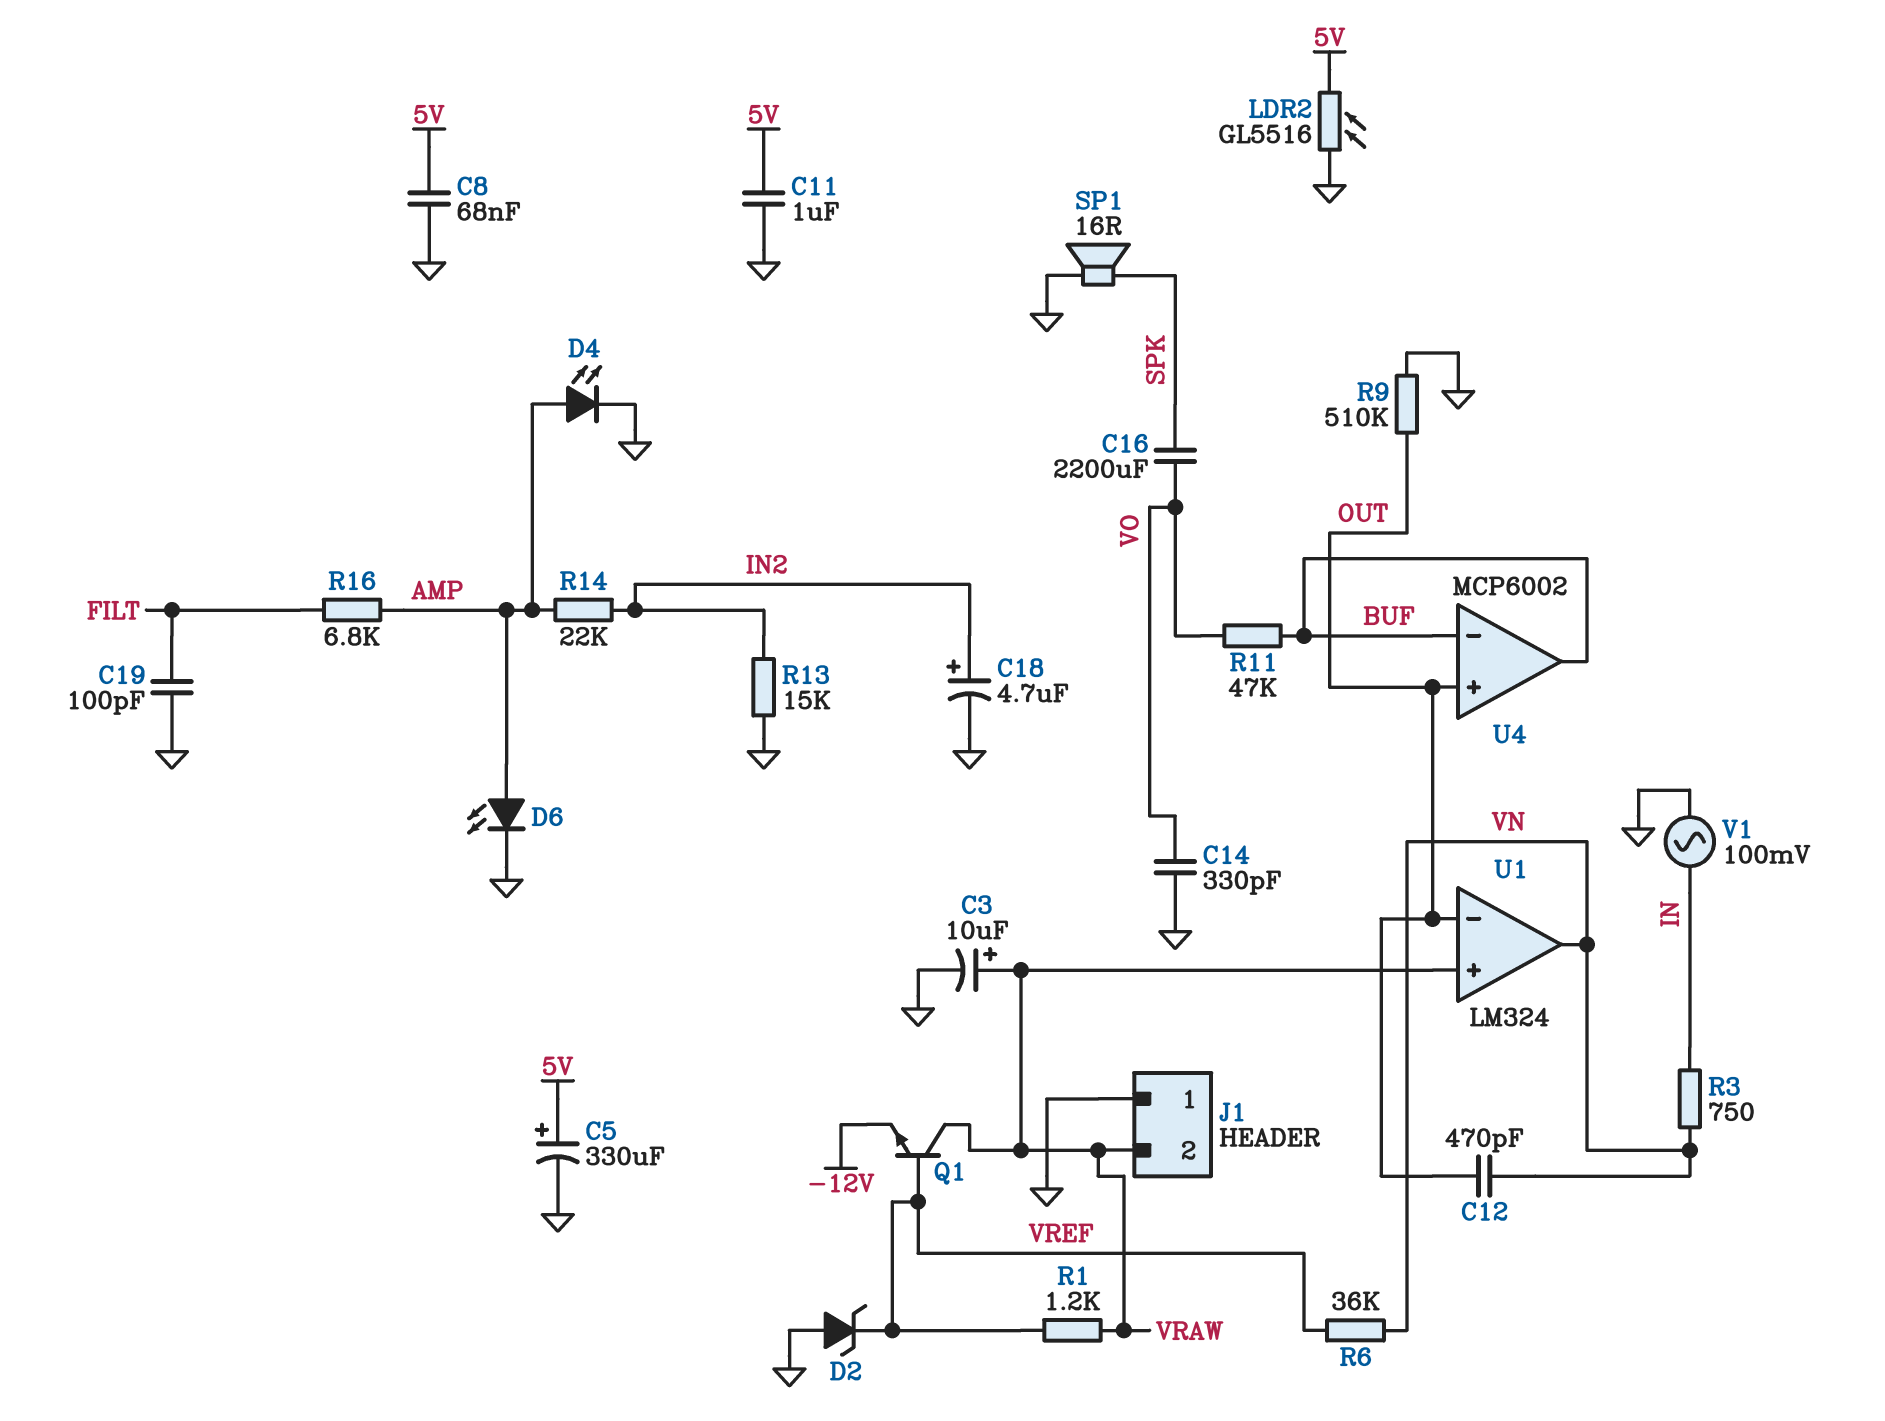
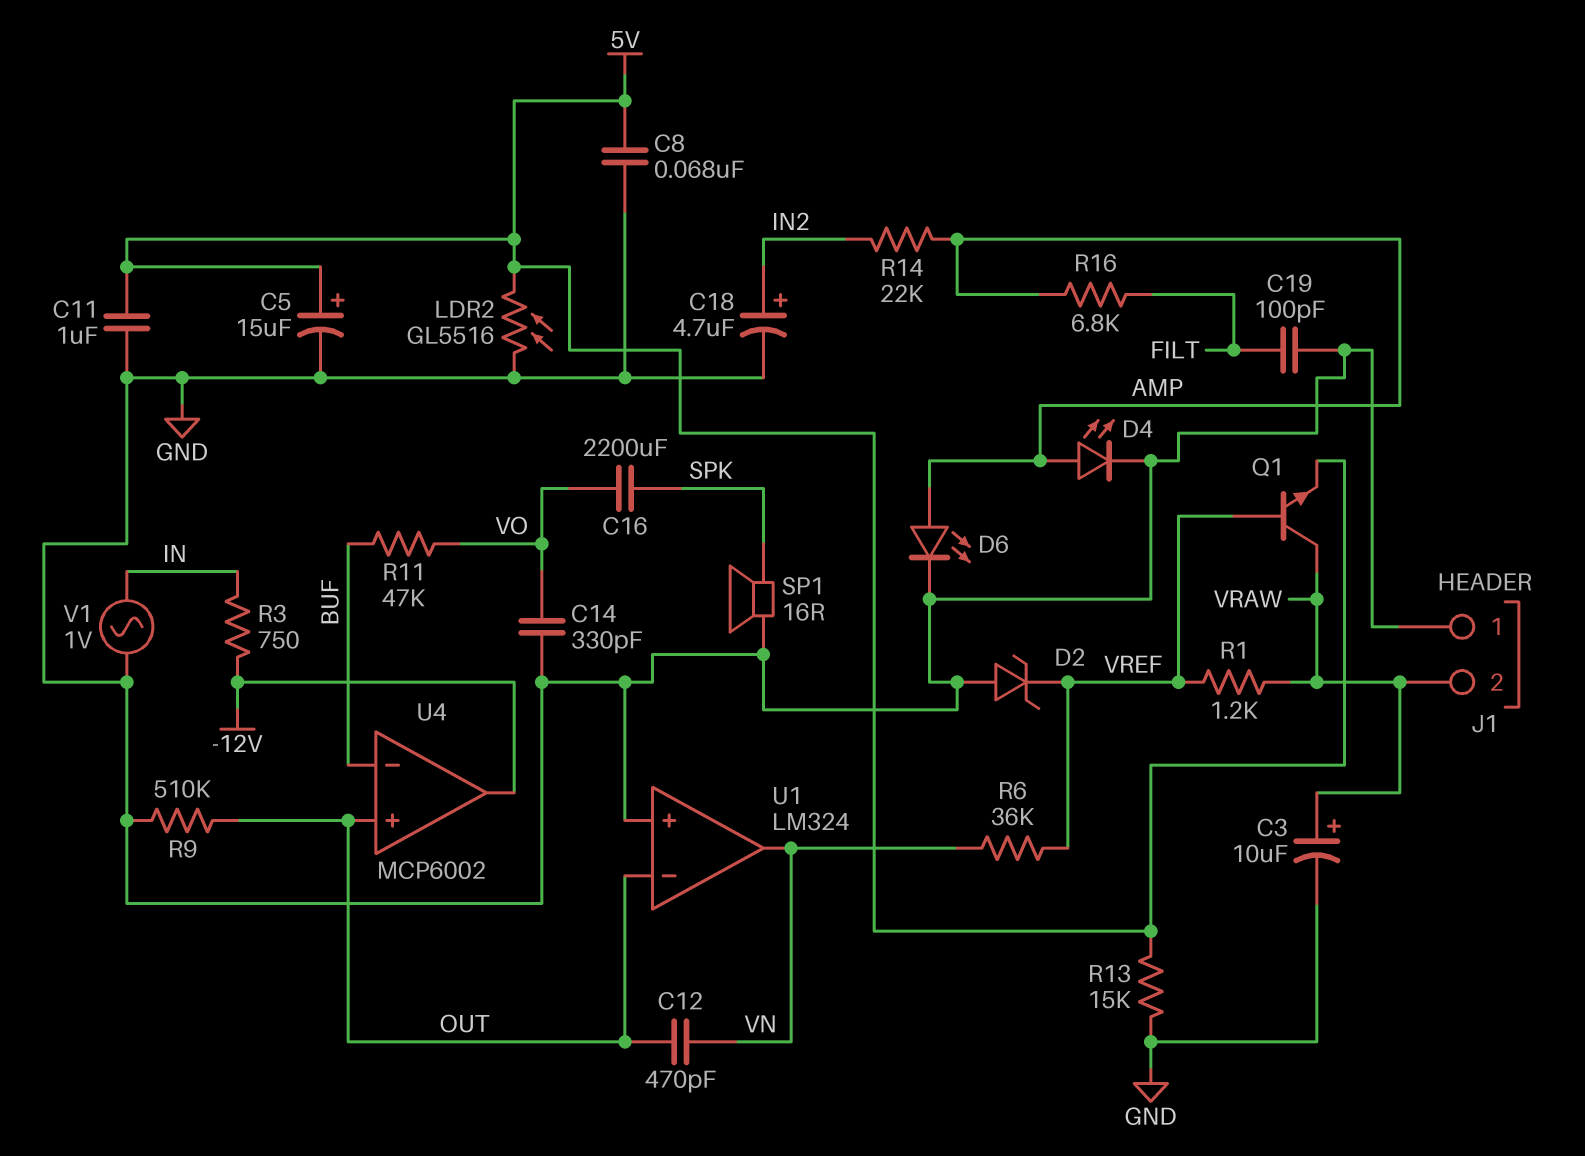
C5: 330uF (plus 5V, minus GND) -> 15uF (plus 5V, minus GND)
Q1: NPN (B VREF, C VRAW, E -12V) -> NPN (B VREF, C VRAW, E 5V)
R3: 750 (IN, VN) -> 750 (-12V, IN)
R13: 15k (GND, IN2) -> 15k (5V, GND)
U1 pin in+: VRAW -> GND
U4 pin out: BUF -> -12V
V1: AC 100mV (GND, IN) -> AC 1V (GND, IN)

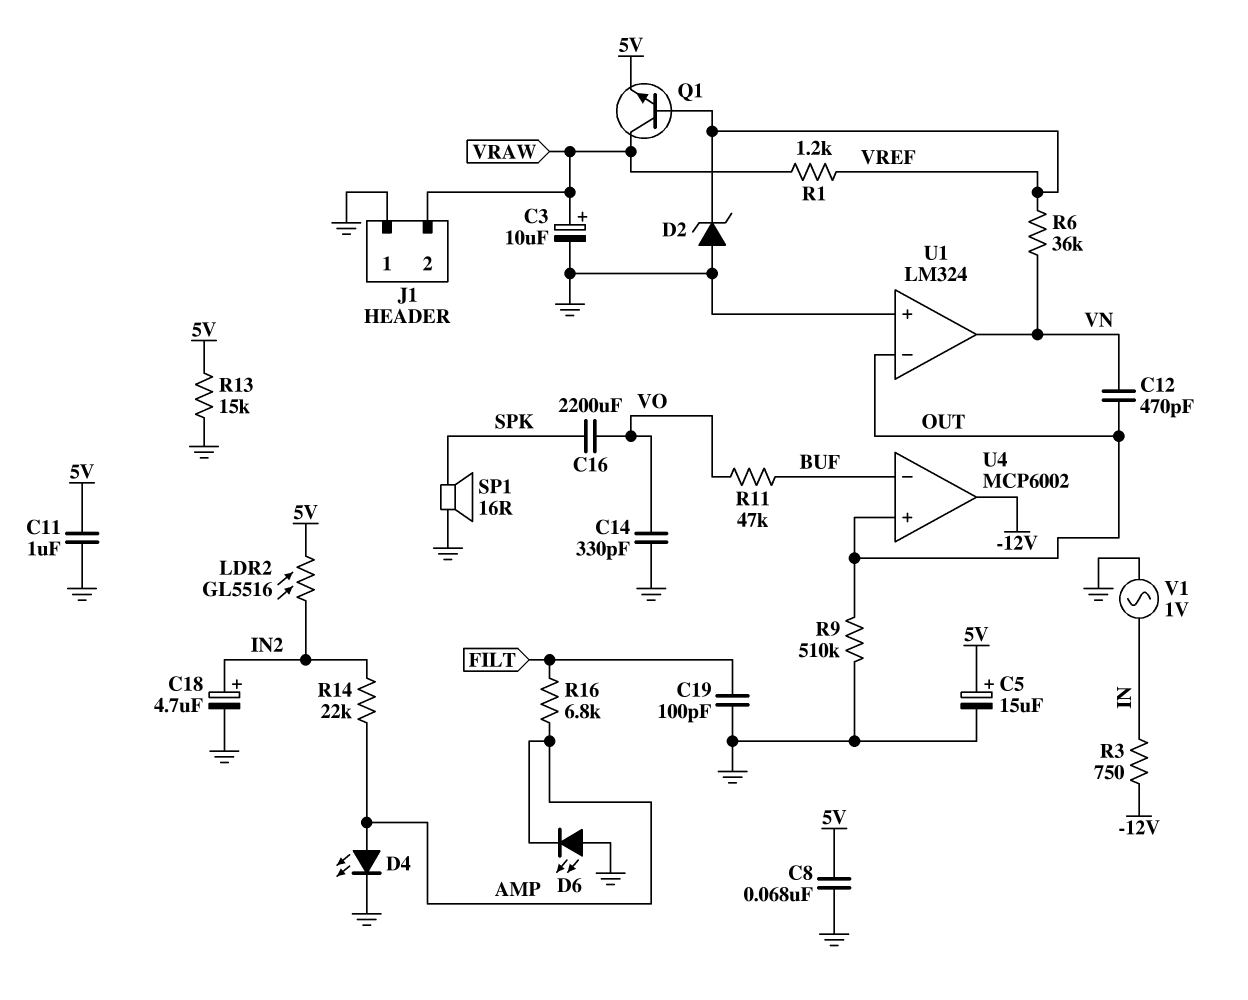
D6: LED (A AMP, K GND) -> LED (A GND, K AMP)
LDR2: GL5516 (5V, GND) -> GL5516 (5V, IN2)

